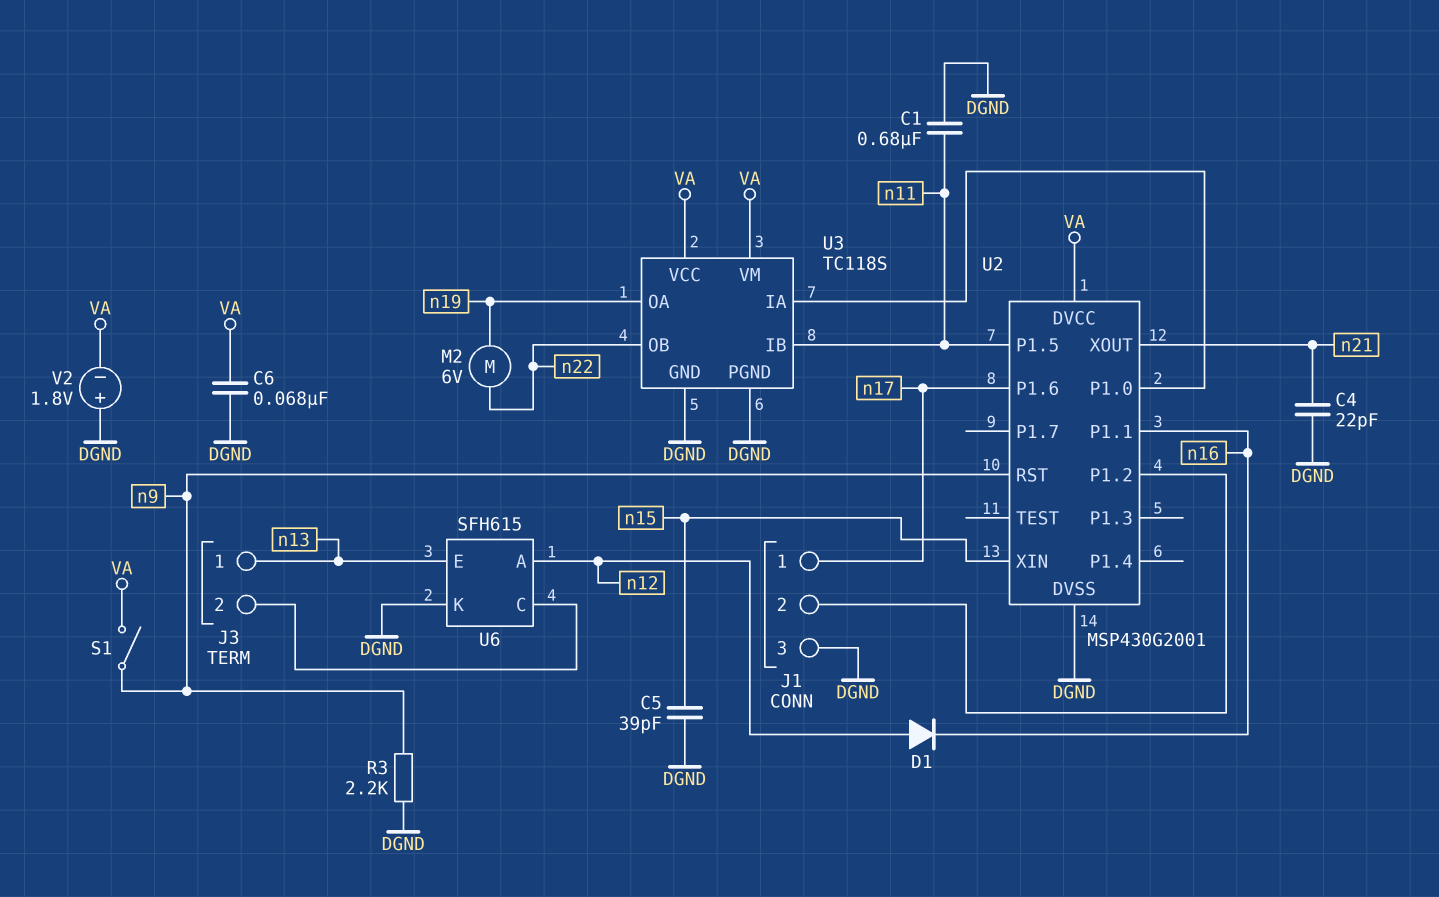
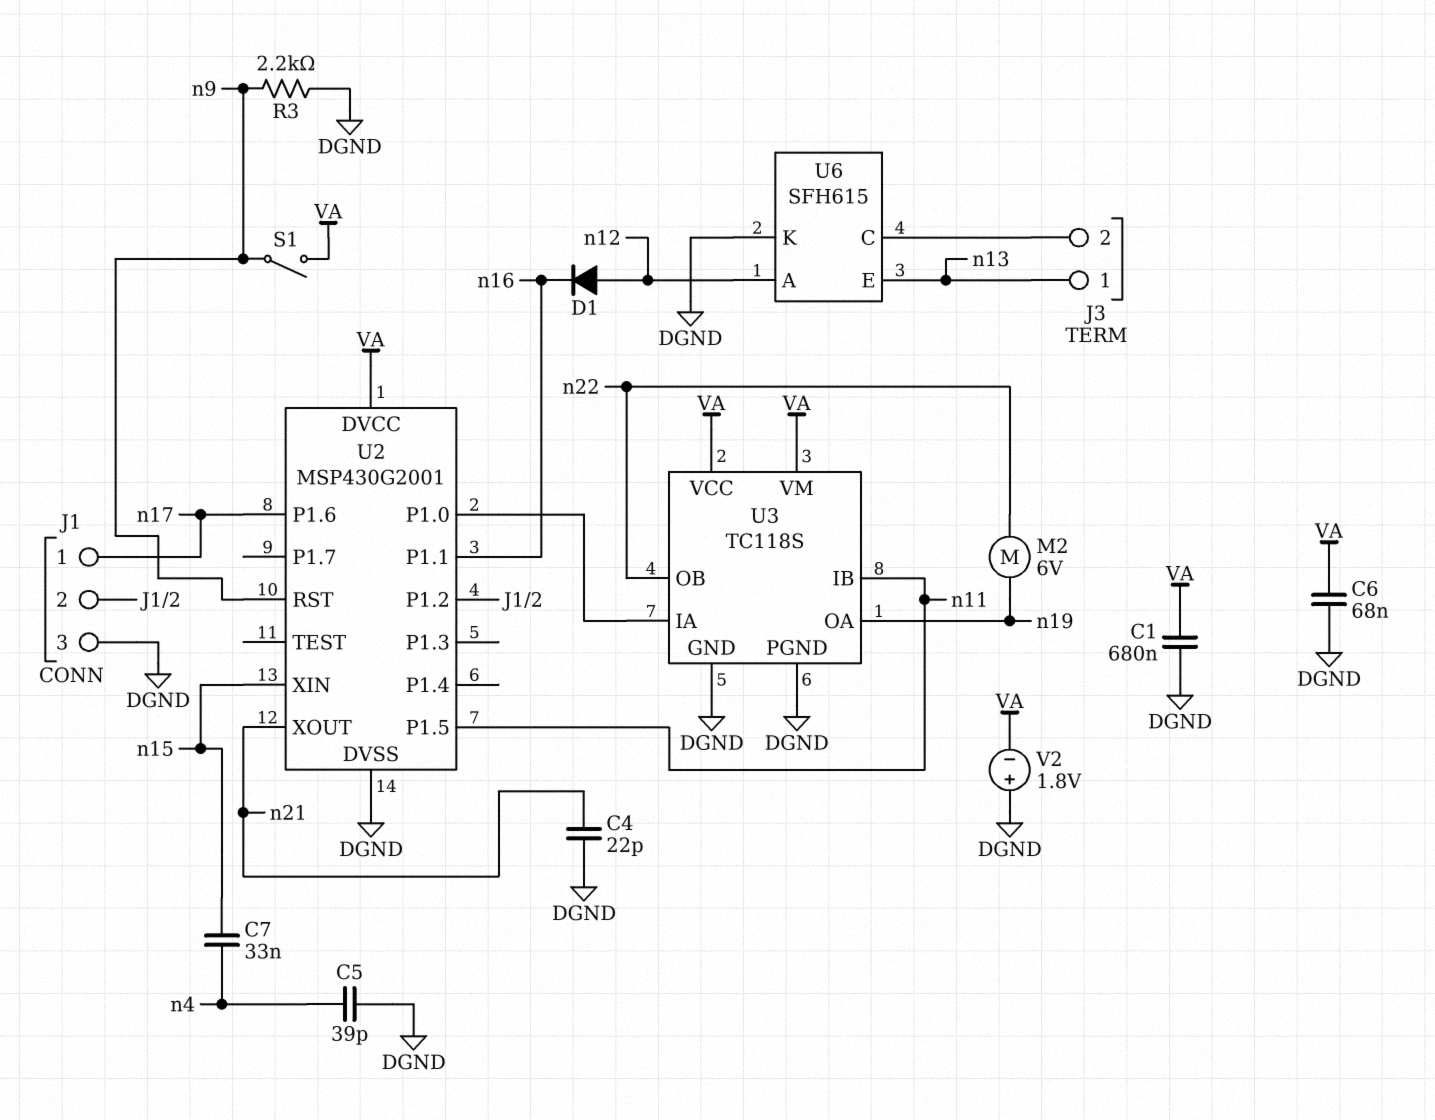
C1: 680nF (DGND, n11) -> 680nF (DGND, VA)
C5: 39pF (DGND, n15) -> 39pF (DGND, n4)
C7: none -> 33nF (n4, n15)

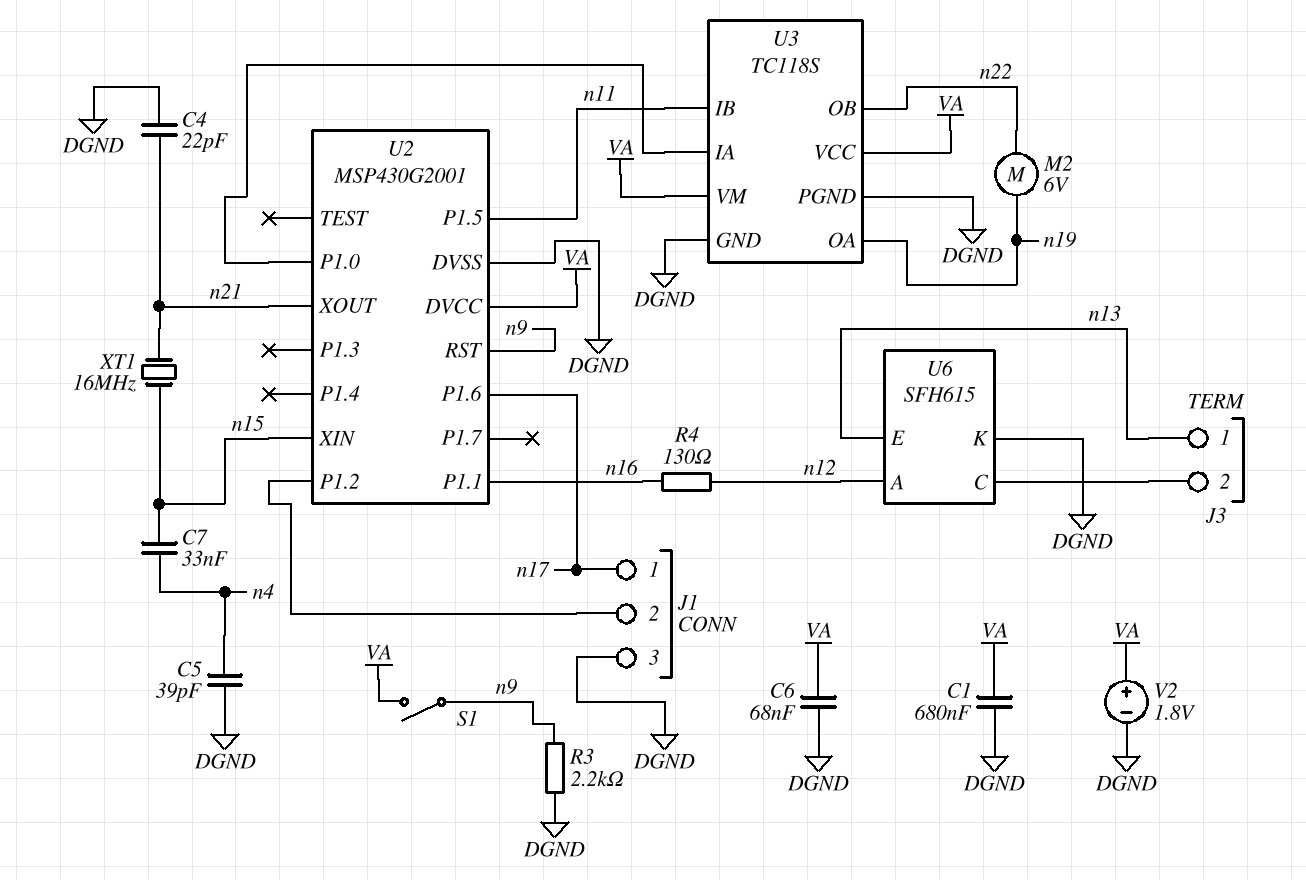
D1: diode (A n12, K n16) -> none
R4: none -> 130 (n12, n16)
V2: 1.8V (plus DGND, minus VA) -> 1.8V (plus VA, minus DGND)
XT1: none -> 16MHz (n15, n21)

